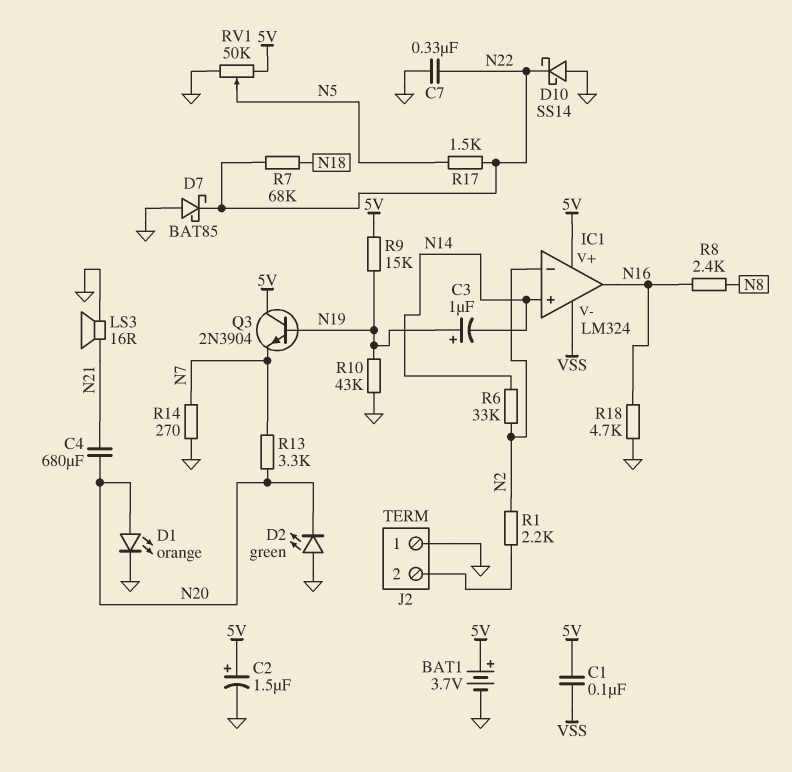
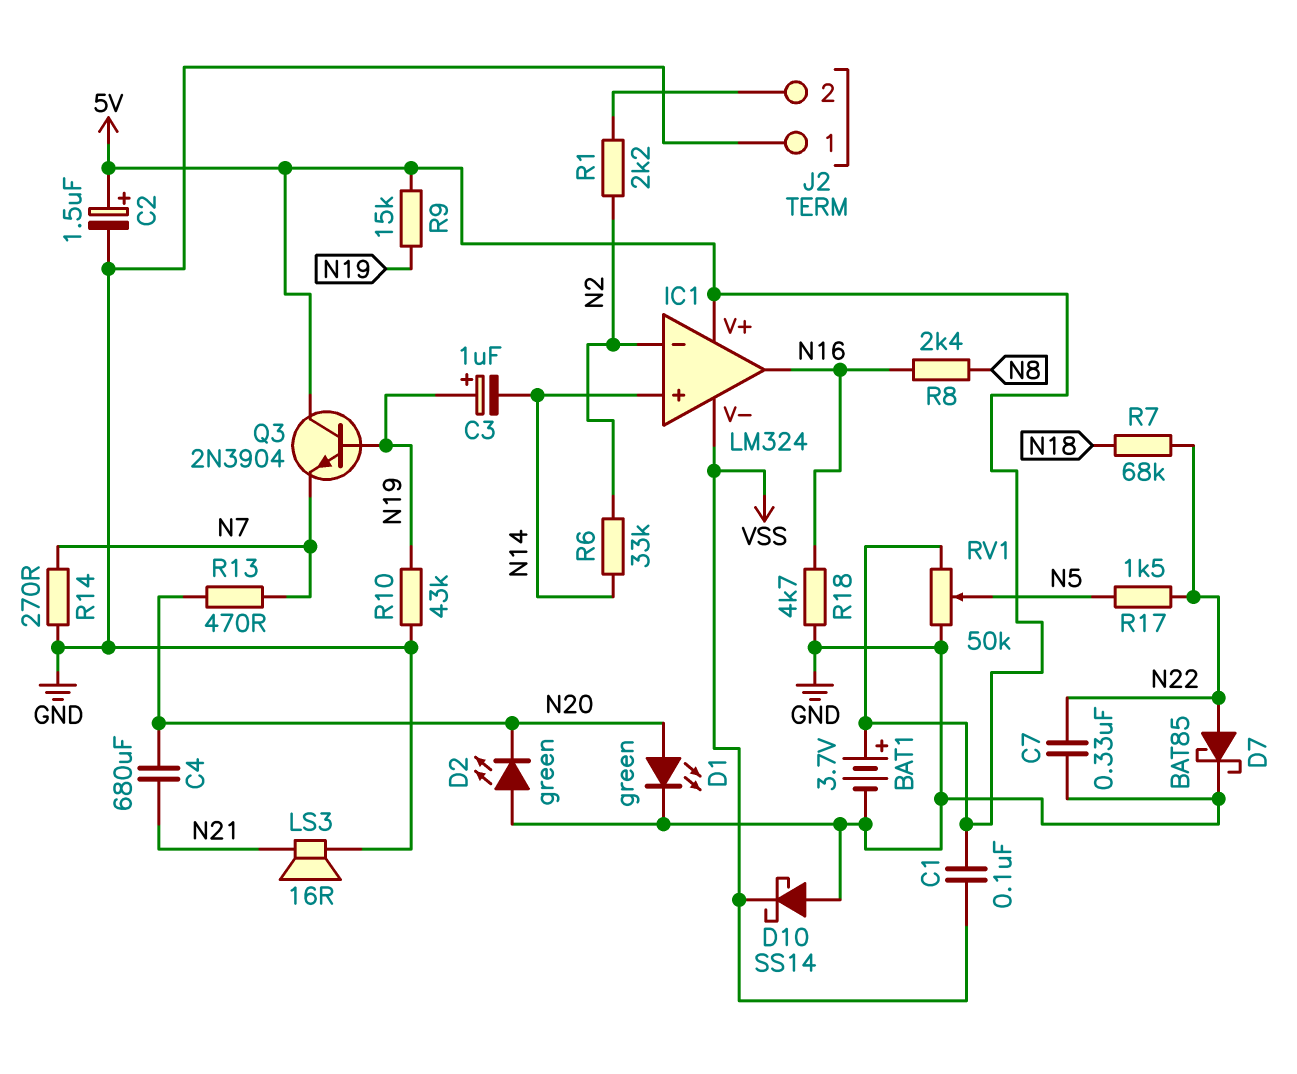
D1: LED orange (A N20, K GND) -> LED green (A N20, K GND)
D7: schottky BAT85 (A GND, K N22) -> schottky BAT85 (A N22, K GND)
D10: schottky SS14 (A GND, K N22) -> schottky SS14 (A GND, K VSS)
R13: 3.3k (N7, N20) -> 470 (N7, N20)

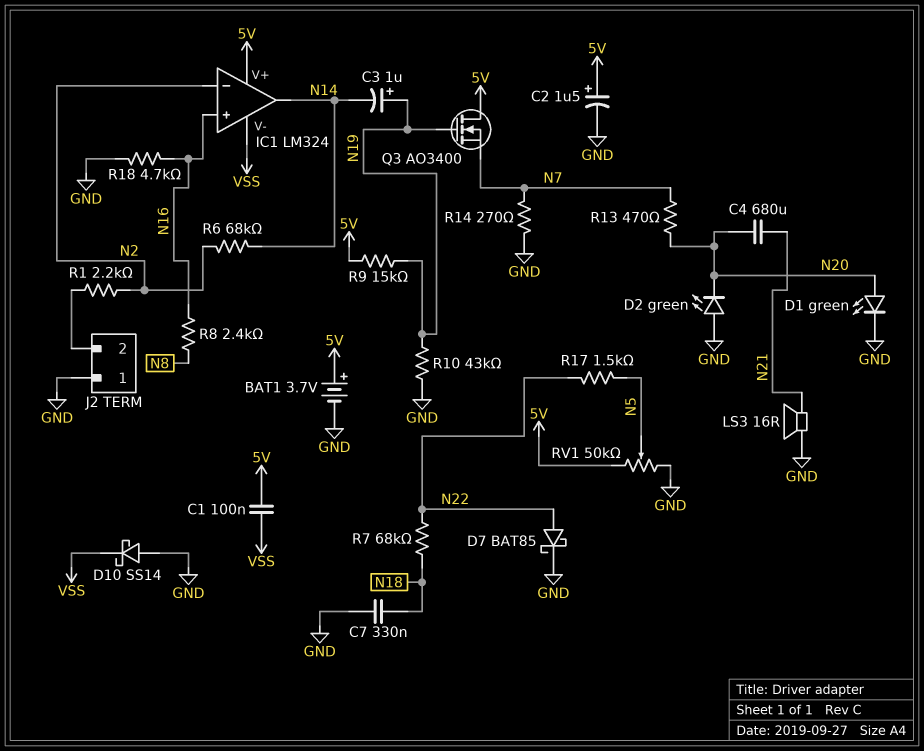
C7: 330nF (GND, N22) -> 330nF (GND, N18)
IC1 pin in+: N14 -> N16
IC1 pin out: N16 -> N14
Q3: NPN 2N3904 (B N19, C 5V, E N7) -> NMOS AO3400 (G N19, D 5V, S N7)
R6: 33k (N2, N14) -> 68k (N2, N14)

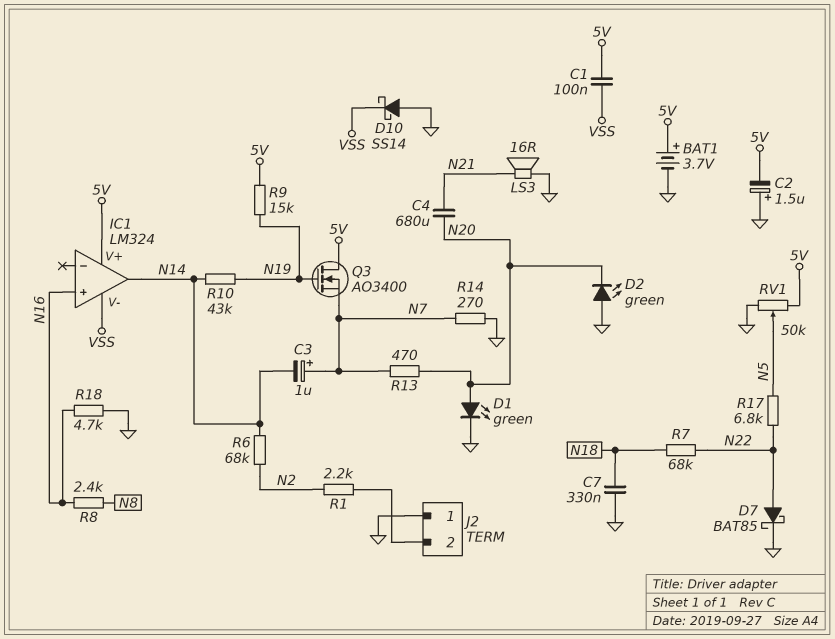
C2: 1.5uF (plus 5V, minus GND) -> 1.5uF (plus GND, minus 5V)
C3: 1uF (plus N19, minus N14) -> 1uF (plus N7, minus N14)
IC1 pin in-: N2 -> none
R10: 43k (GND, N19) -> 43k (N14, N19)
R17: 1.5k (N5, N22) -> 6.8k (N5, N22)

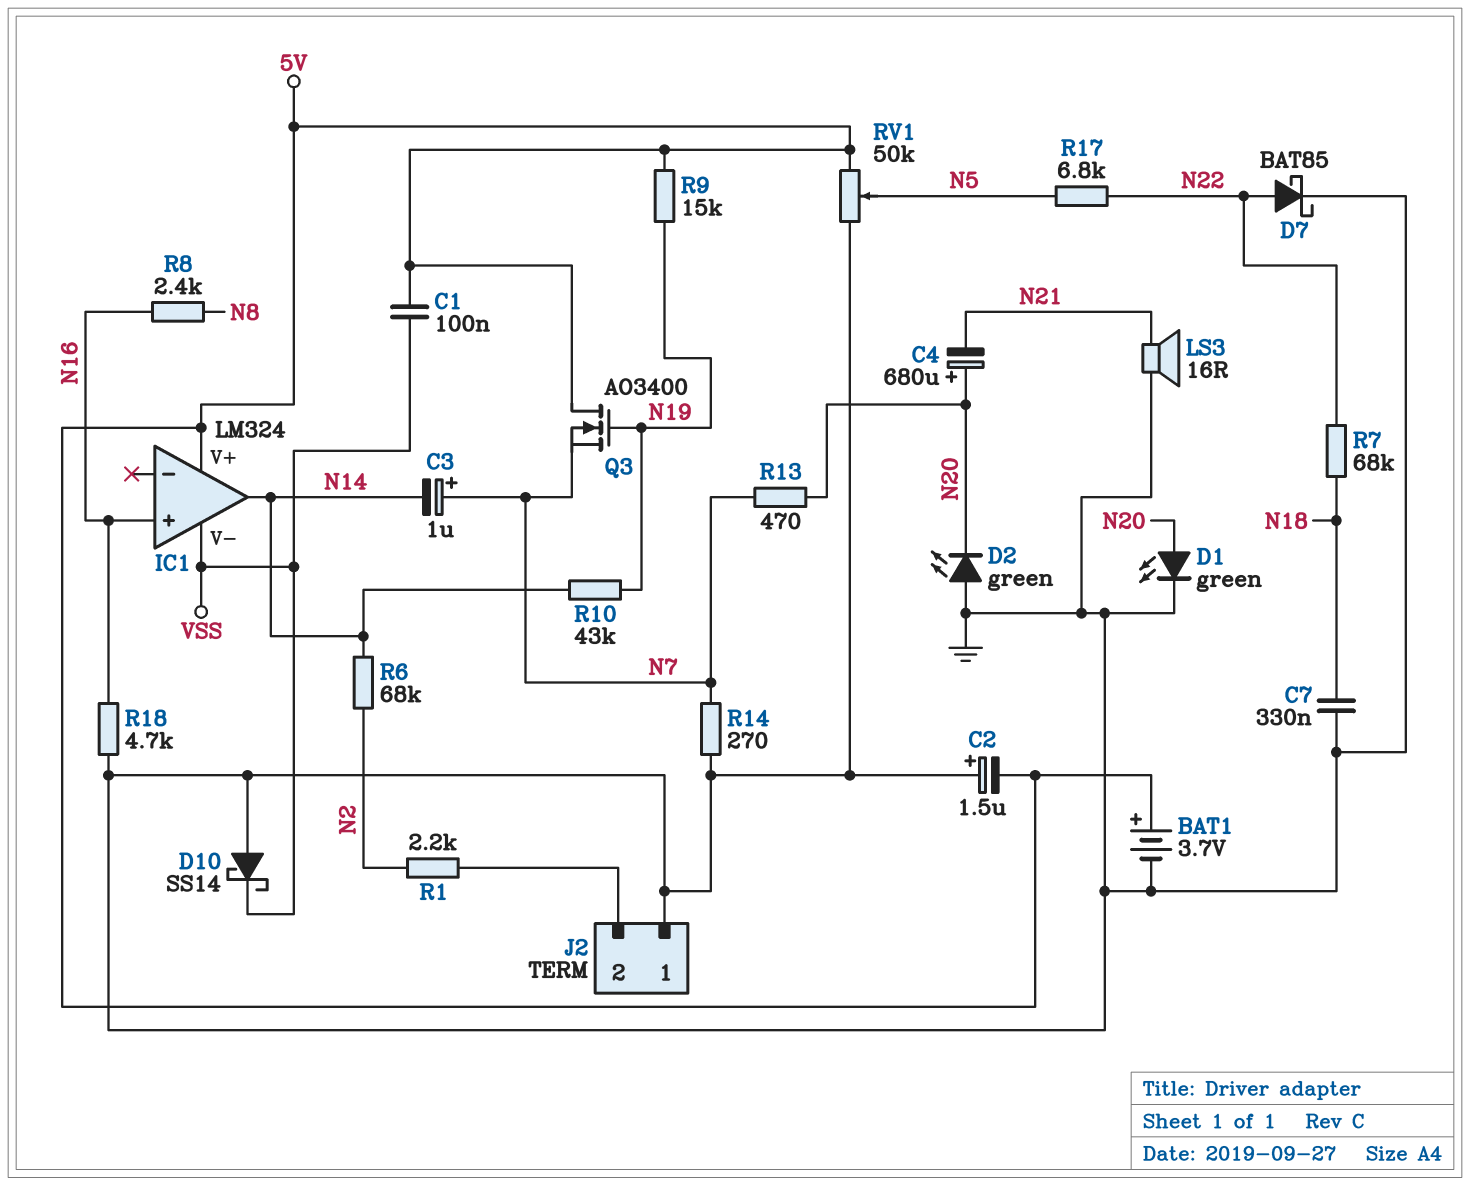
C4: 680uF (N20, N21) -> 680uF (plus N20, minus N21)

